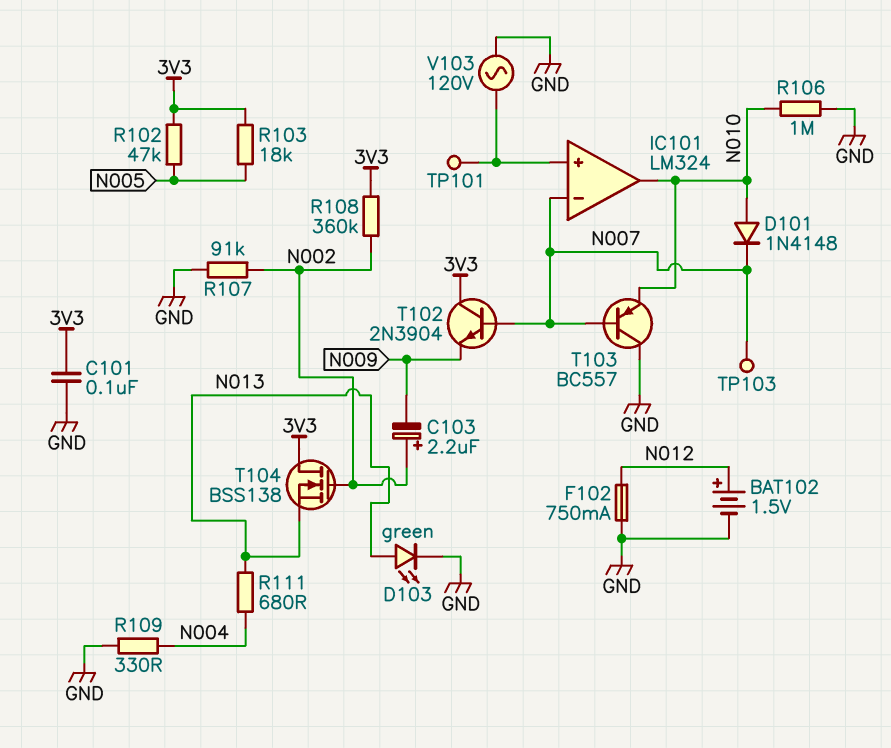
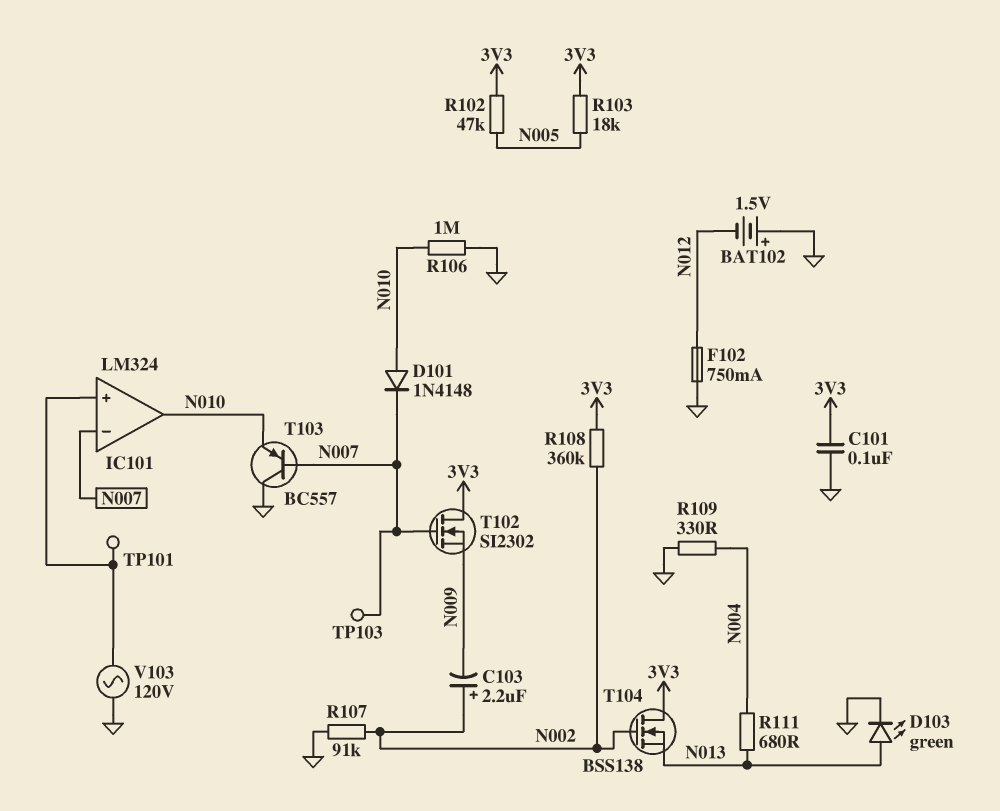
BAT102: 1.5V (plus N012, minus GND) -> 1.5V (plus GND, minus N012)
T102: NPN 2N3904 (B N007, C 3V3, E N009) -> NMOS SI2302 (G N007, D 3V3, S N009)

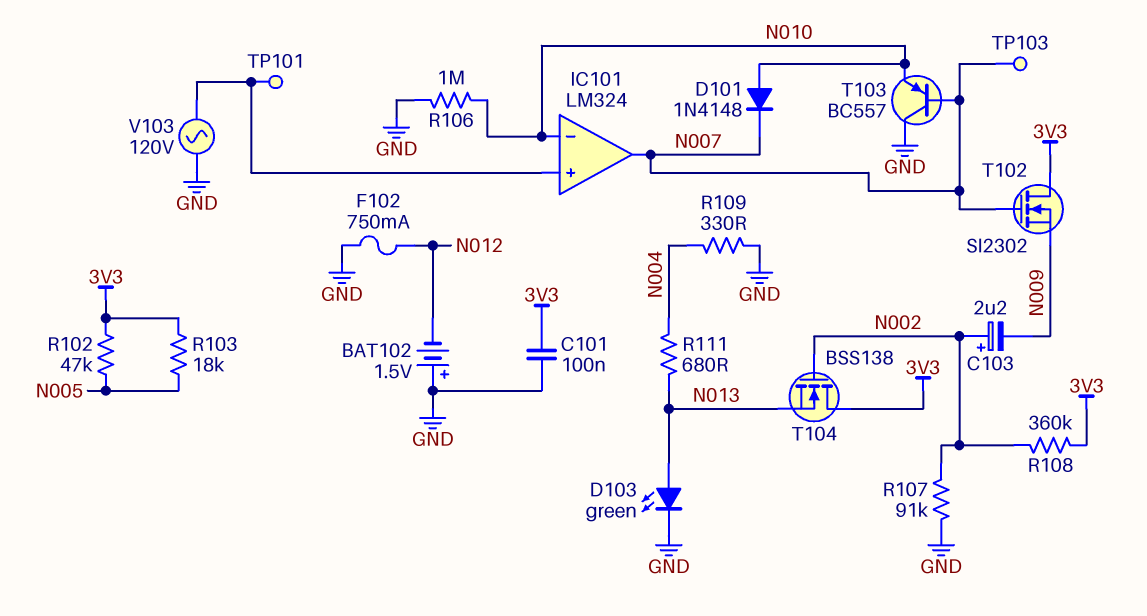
IC101 pin in-: N007 -> N010
IC101 pin out: N010 -> N007

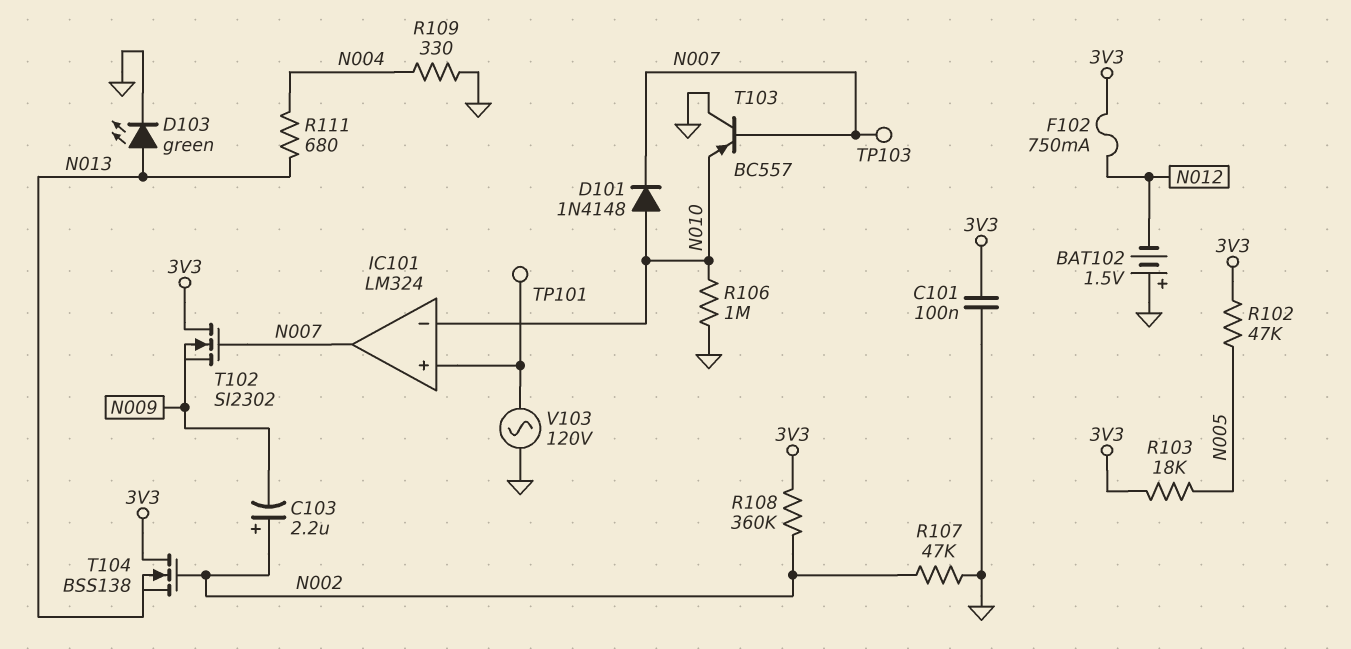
F102: 750mA (GND, N012) -> 750mA (3V3, N012)
R107: 91k (GND, N002) -> 47k (GND, N002)

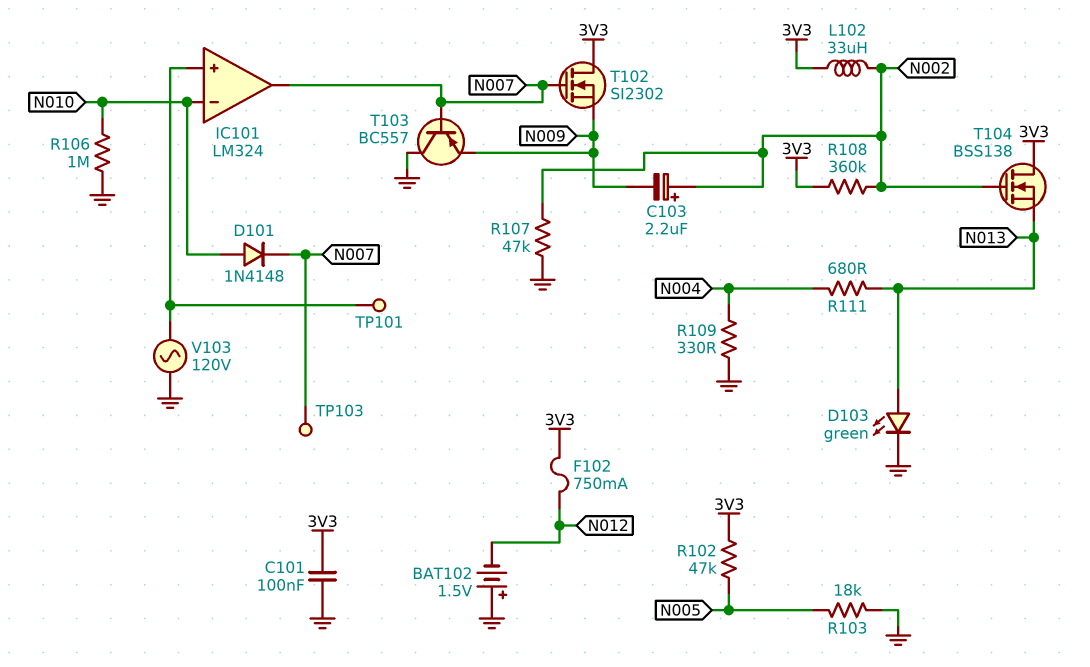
L102: none -> 33uH (3V3, N002)
R103: 18k (3V3, N005) -> 18k (GND, N005)
T103: PNP BC557 (B N007, C GND, E N010) -> PNP BC557 (B N007, C GND, E N009)

